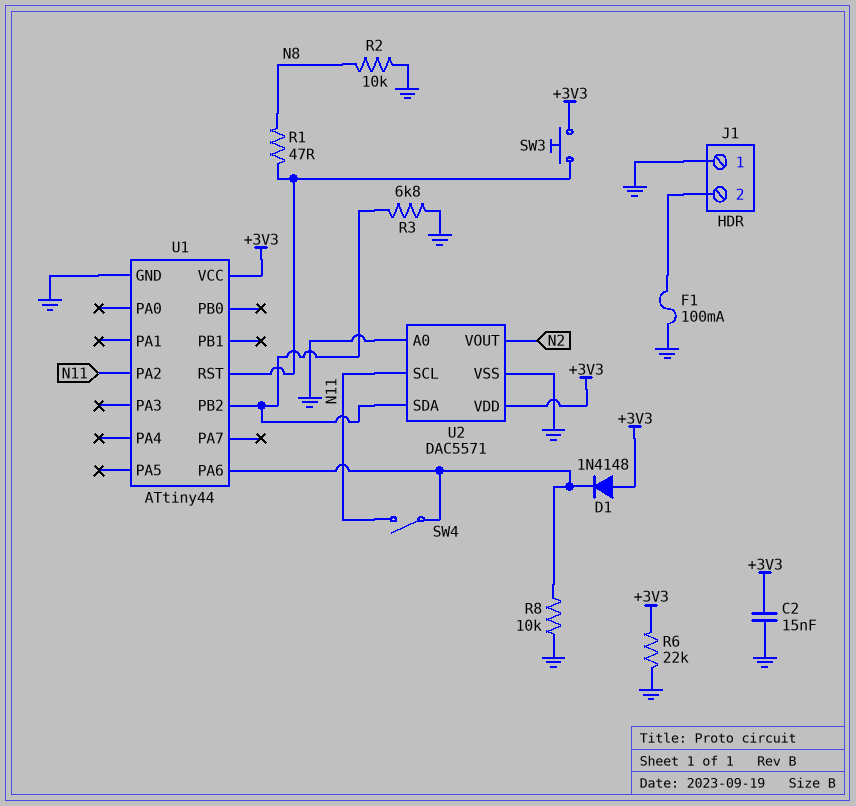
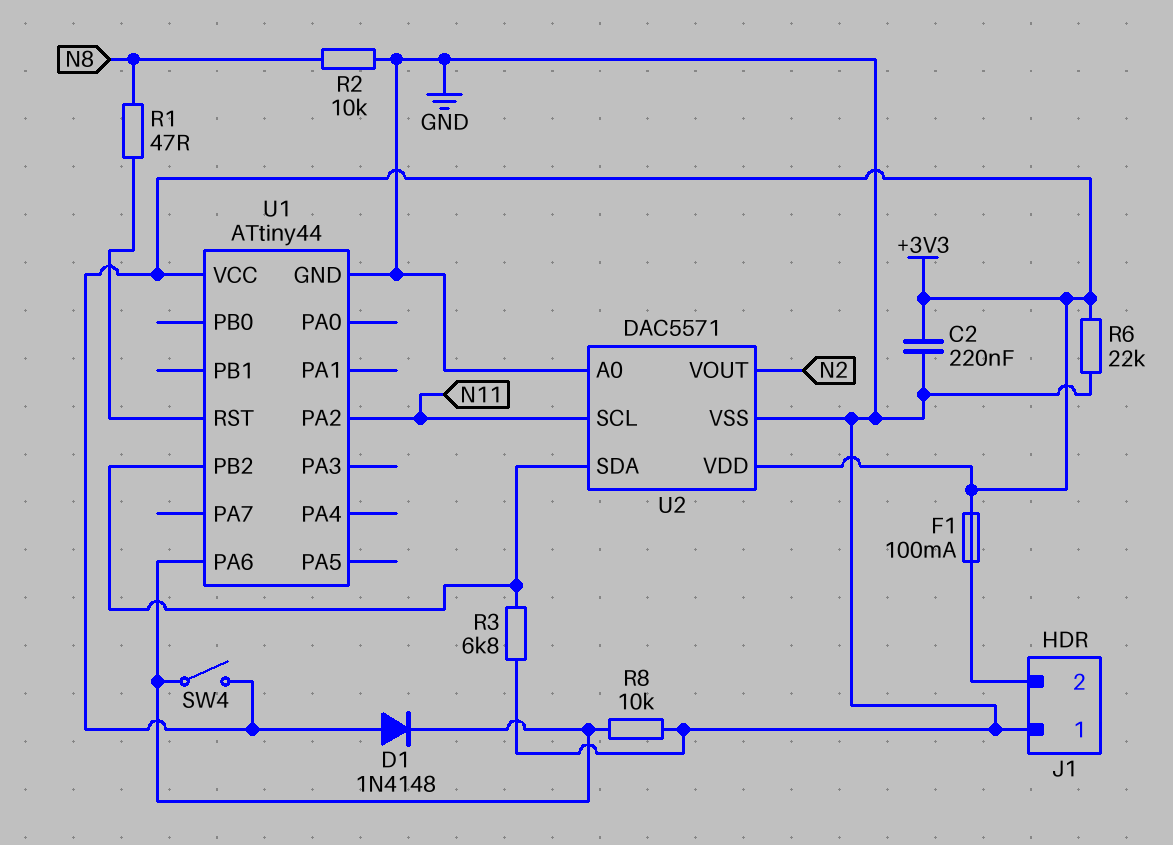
C2: 15nF (+3V3, GND) -> 220nF (+3V3, GND)
F1: 100mA (GND, J1/2) -> 100mA (+3V3, J1/2)
SW3: button (+3V3, U1/RST) -> none
SW4: switch (N11, U1/PA6) -> switch (+3V3, U1/PA6)

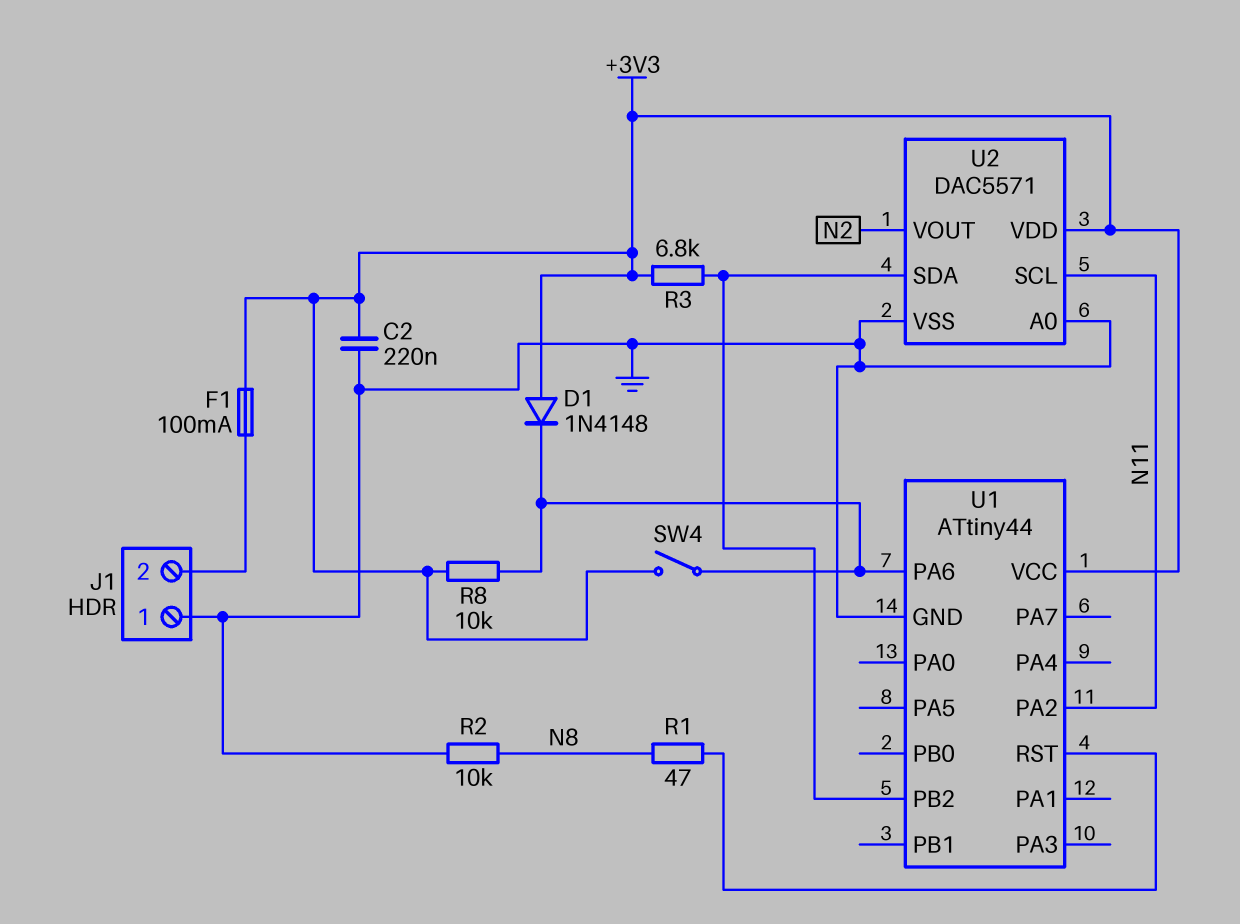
R3: 6.8k (GND, U1/PB2) -> 6.8k (+3V3, U1/PB2)
R6: 22k (+3V3, GND) -> none
R8: 10k (GND, U1/PA6) -> 10k (+3V3, U1/PA6)

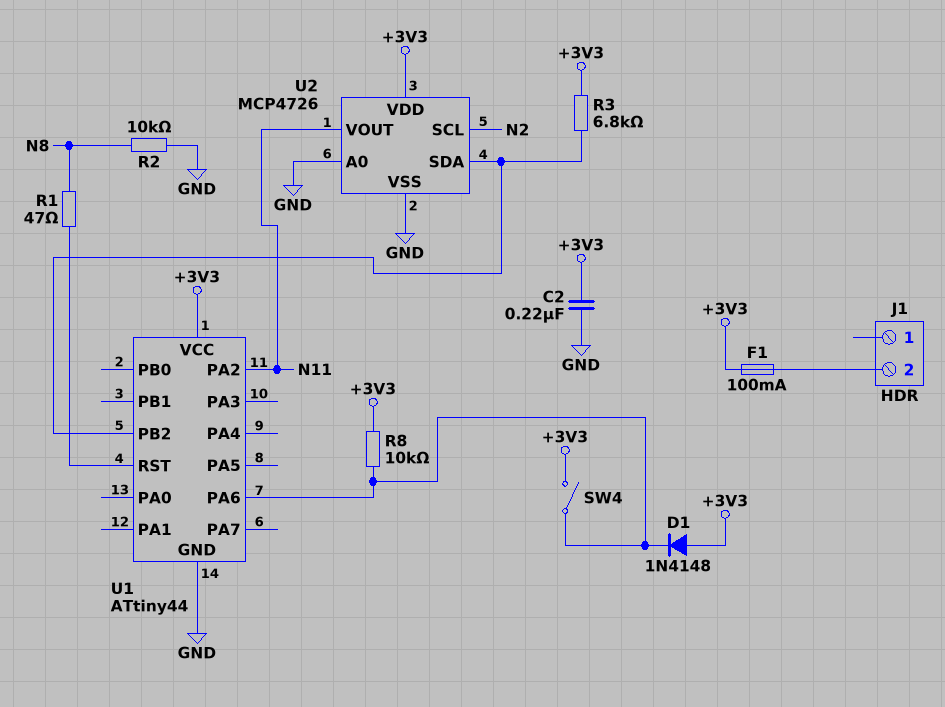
J1 pin 1: GND -> none
U2: DAC5571 -> MCP4726
U2 pin SCL: N11 -> N2
U2 pin VOUT: N2 -> N11

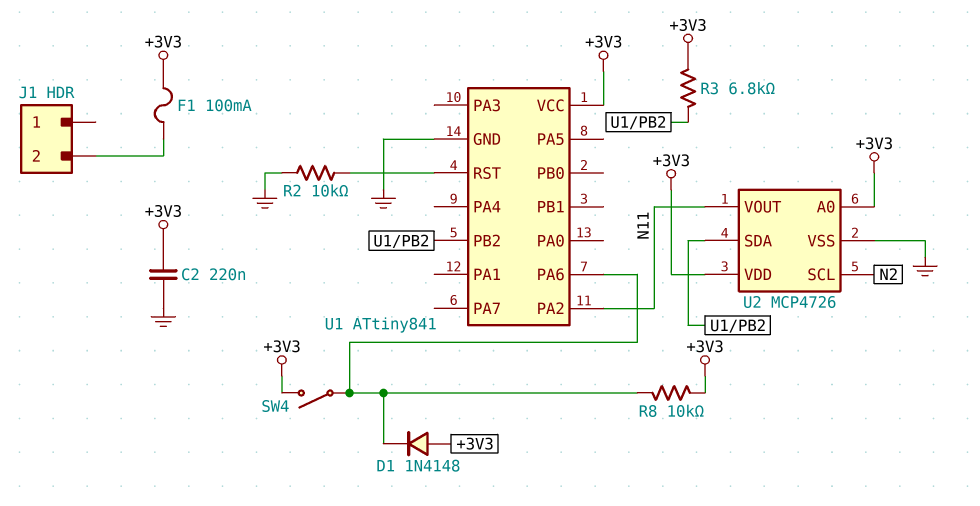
R1: 47 (N8, U1/RST) -> none
R2: 10k (GND, N8) -> 10k (GND, U1/RST)
U1: ATtiny44 -> ATtiny841
U2 pin A0: GND -> +3V3

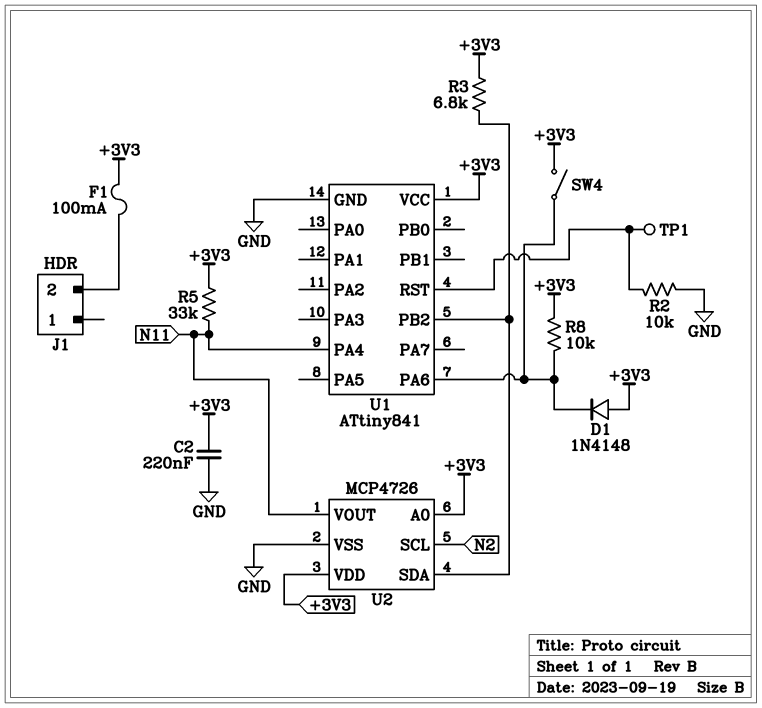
R5: none -> 33k (+3V3, N11)
TP1: none -> test point (U1/RST)
U1 pin PA2: N11 -> none
U1 pin PA4: none -> N11

